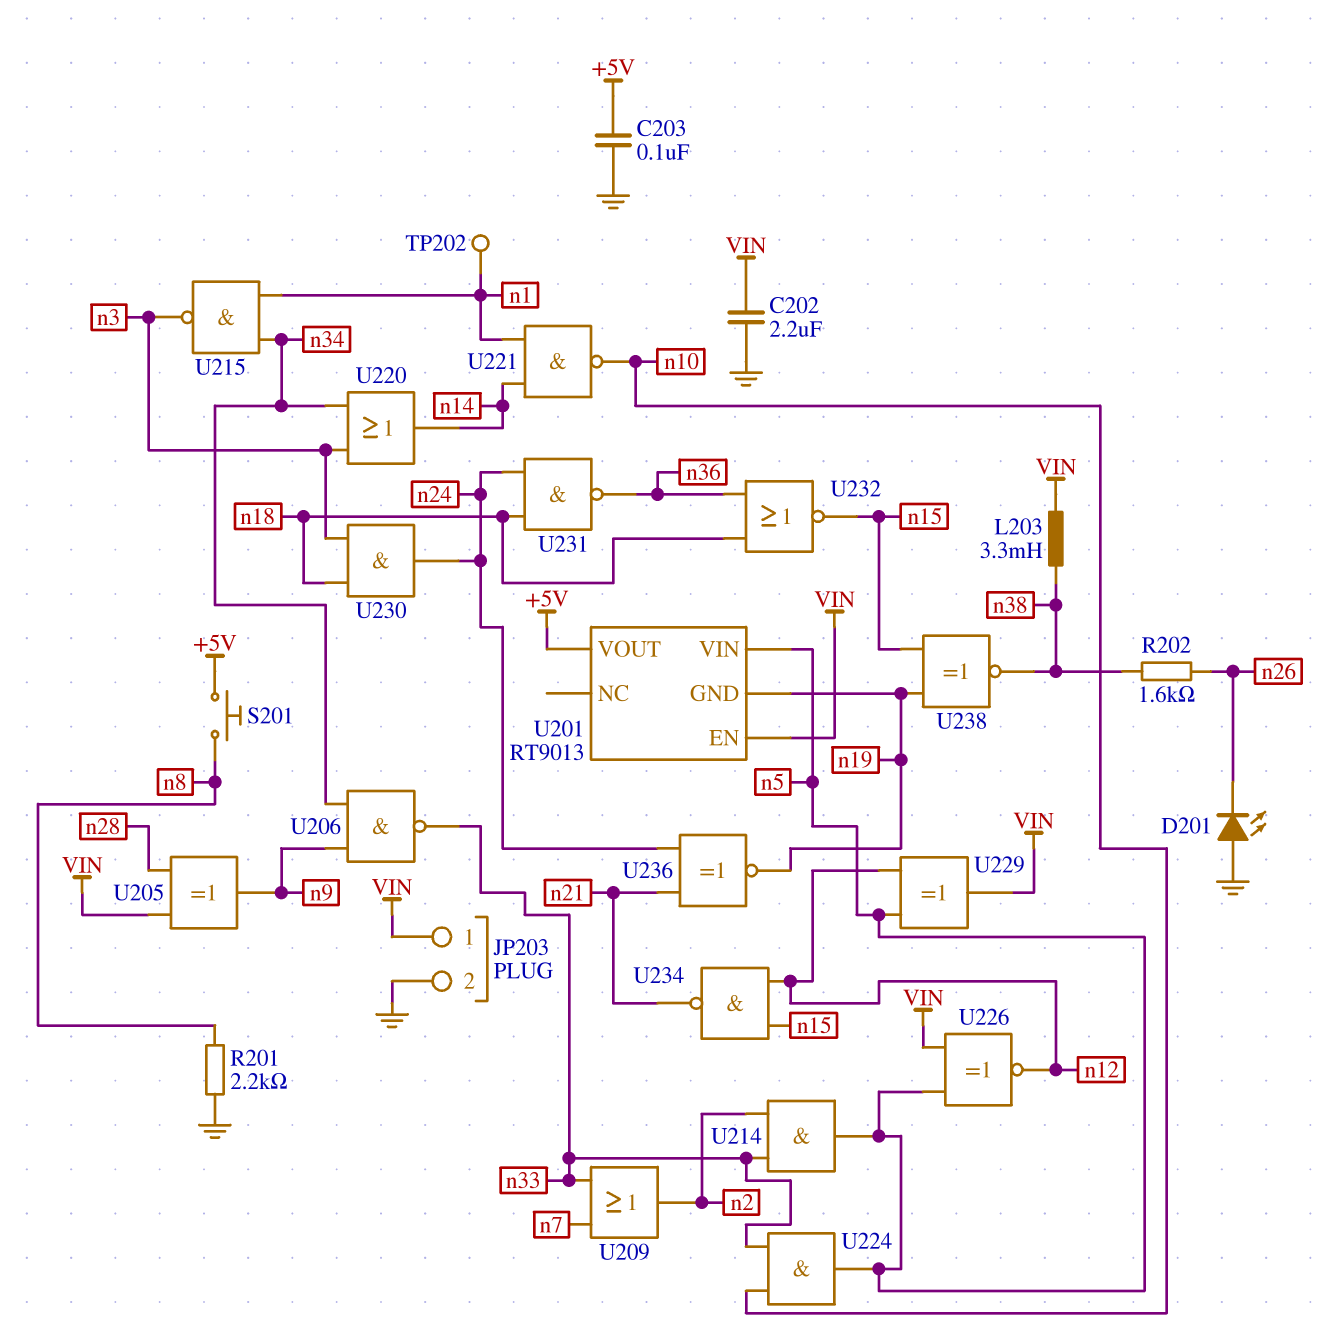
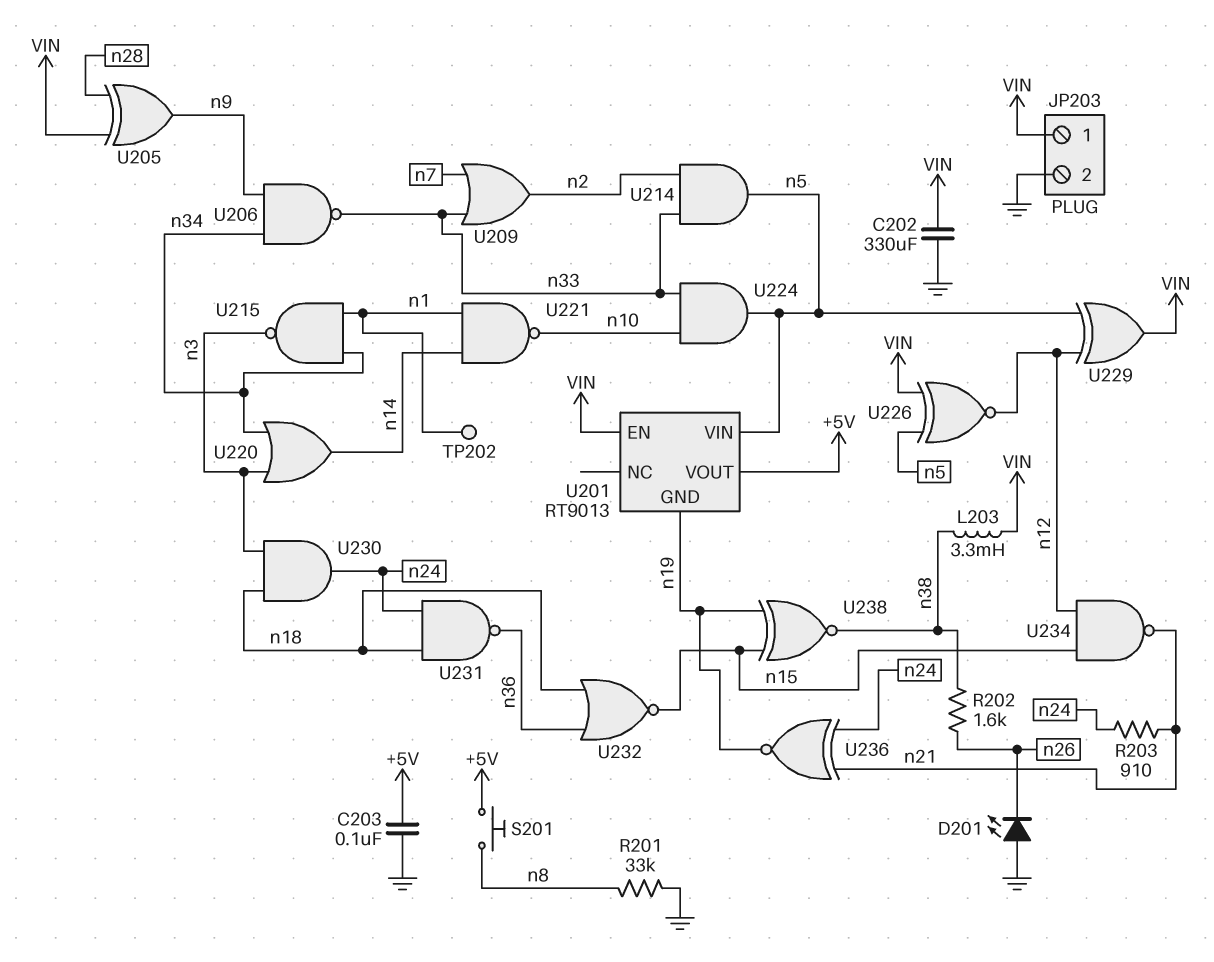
C202: 2.2uF (GND, VIN) -> 330uF (GND, VIN)
R201: 2.2k (GND, n8) -> 33k (GND, n8)
R203: none -> 910 (n21, n24)

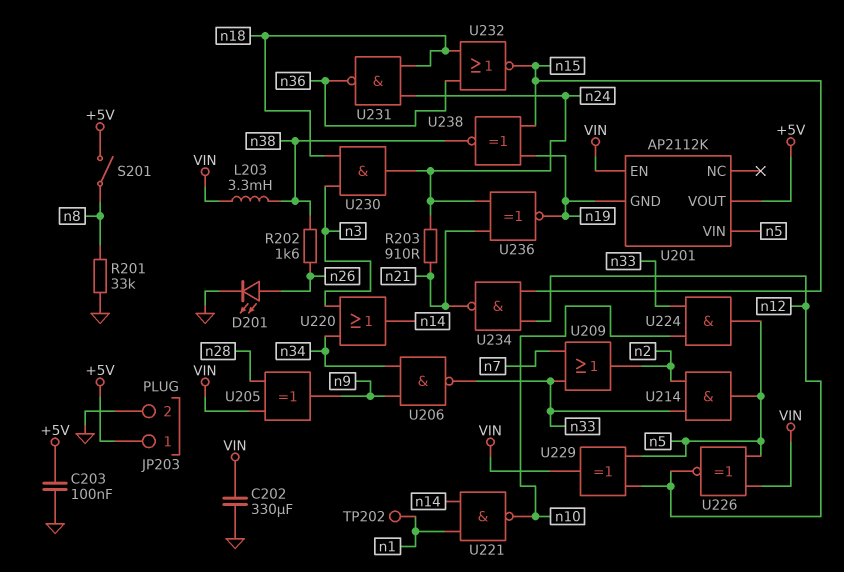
D201: LED (A GND, K n26) -> LED (A n26, K GND)
JP203 pin 1: VIN -> +5V
S201: button (+5V, n8) -> switch (+5V, n8)
U201: RT9013 -> AP2112K
U215: NAND (in n1, in n34, out n3) -> none

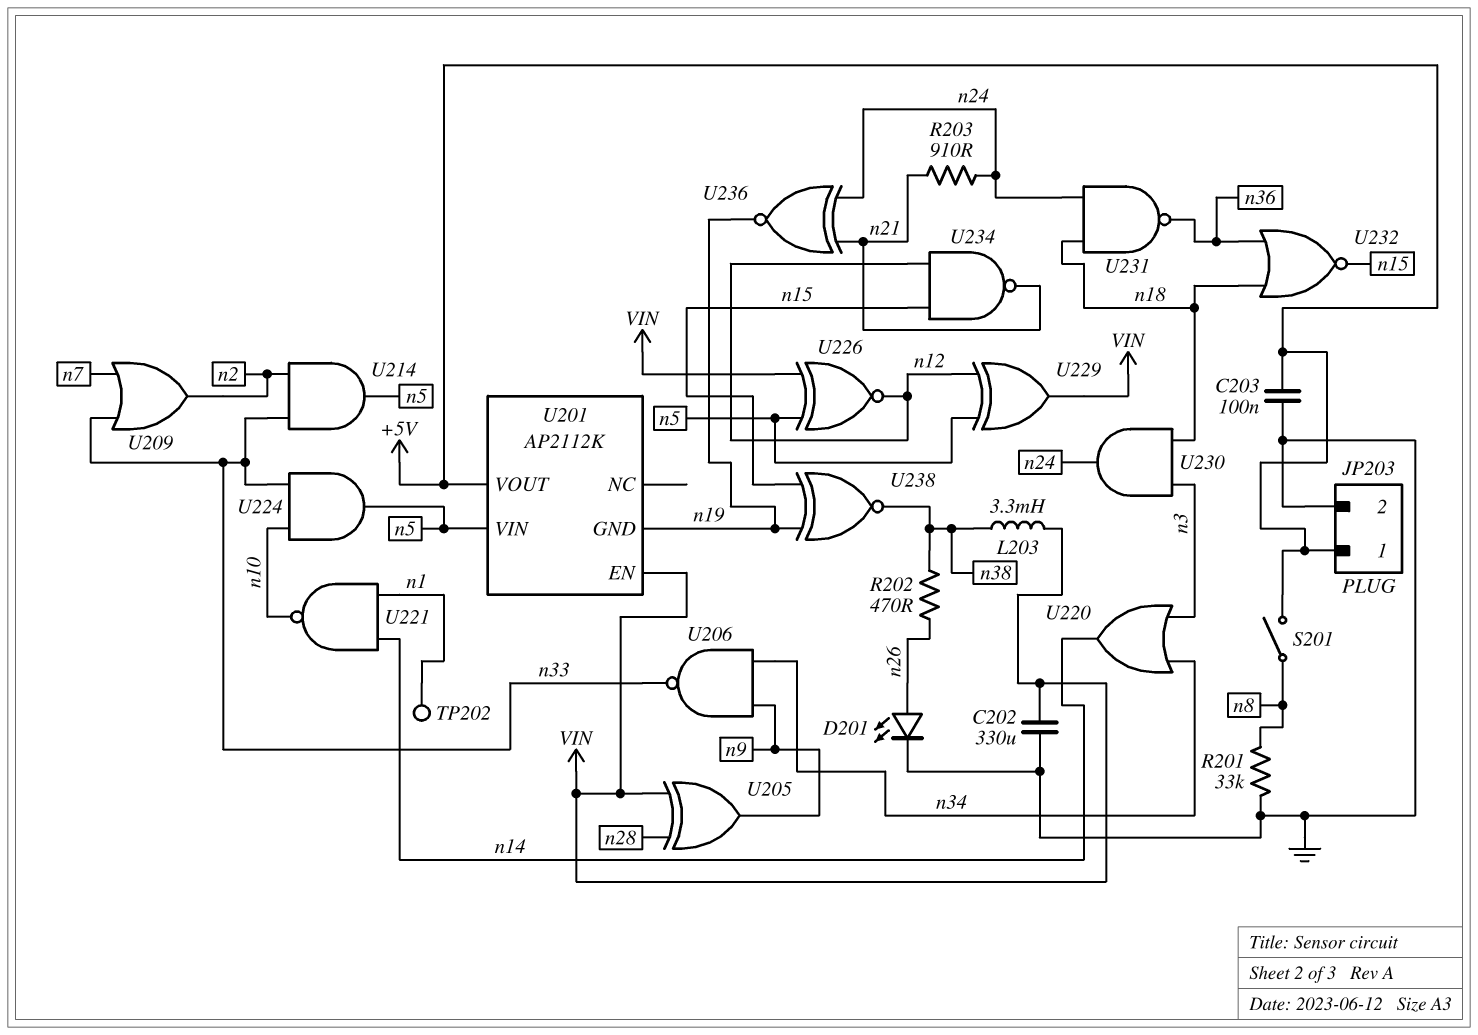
R202: 1.6k (n26, n38) -> 470 (n26, n38)

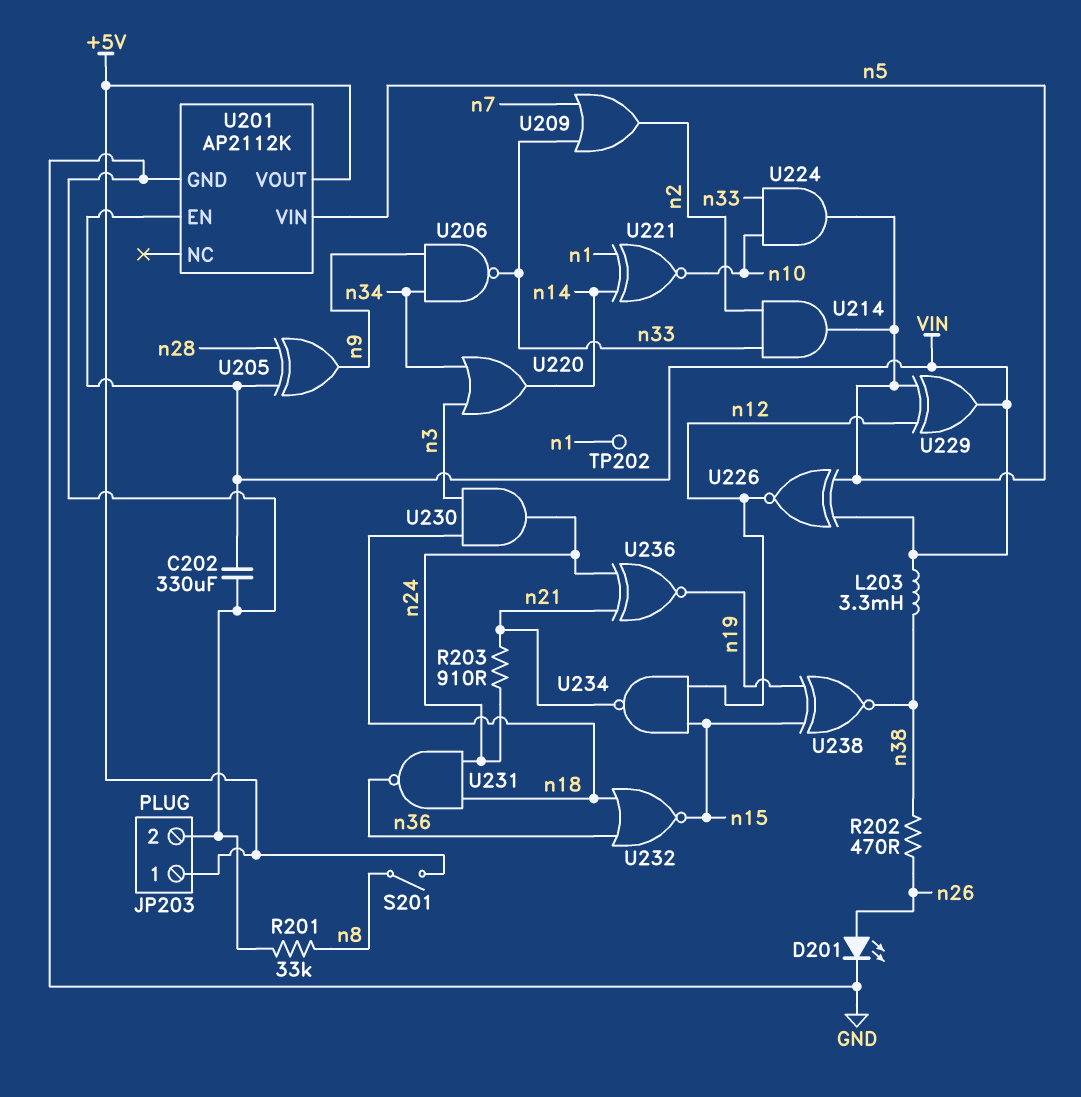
C203: 100nF (+5V, GND) -> none
U201 pin GND: n19 -> GND
U221: NAND (in n1, in n14, out n10) -> XNOR (in n1, in n14, out n10)

